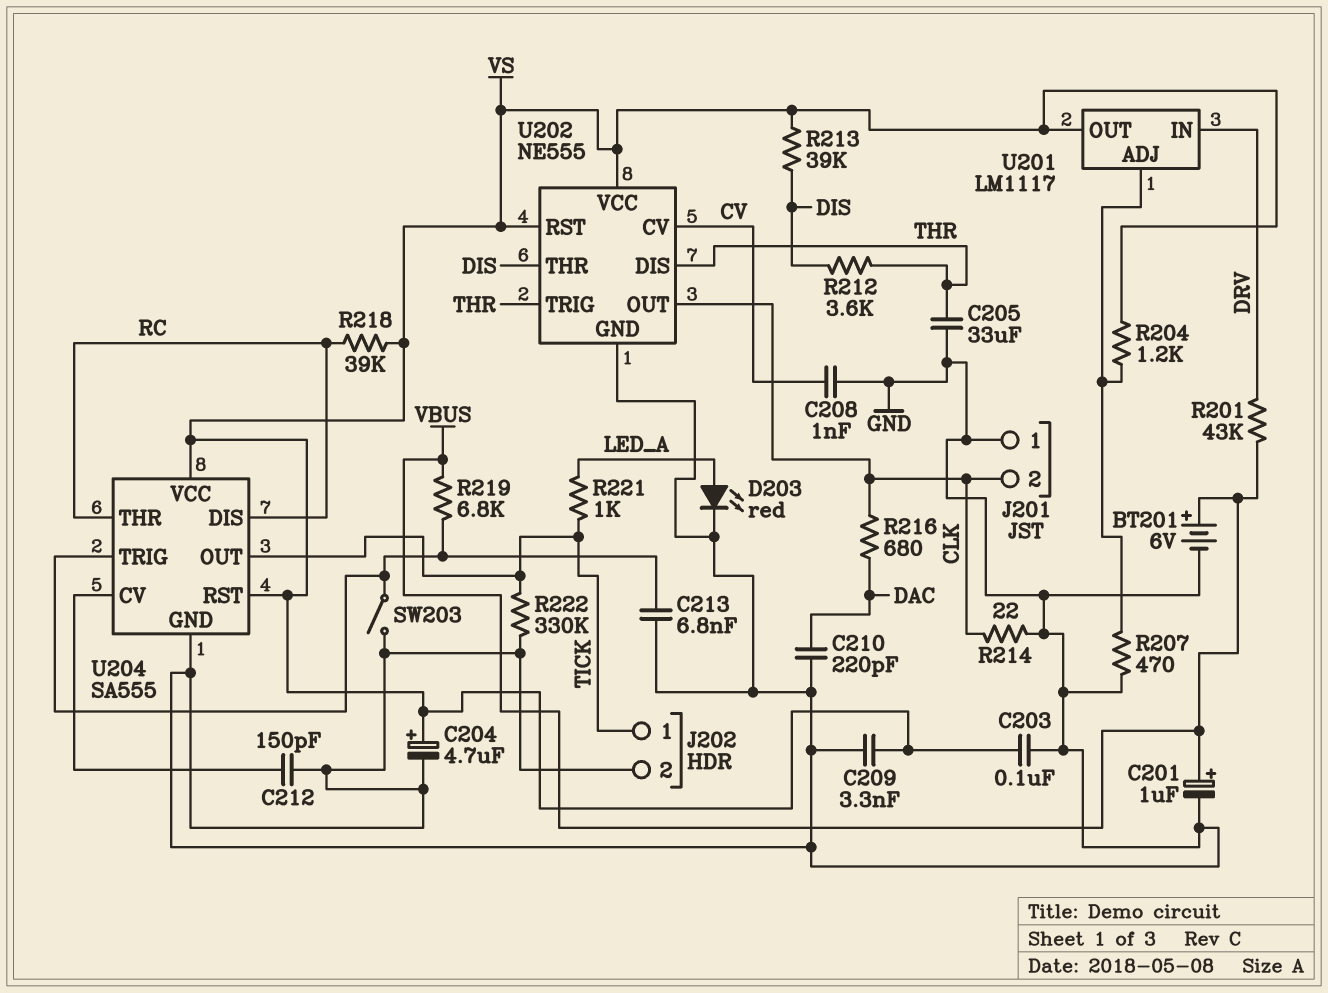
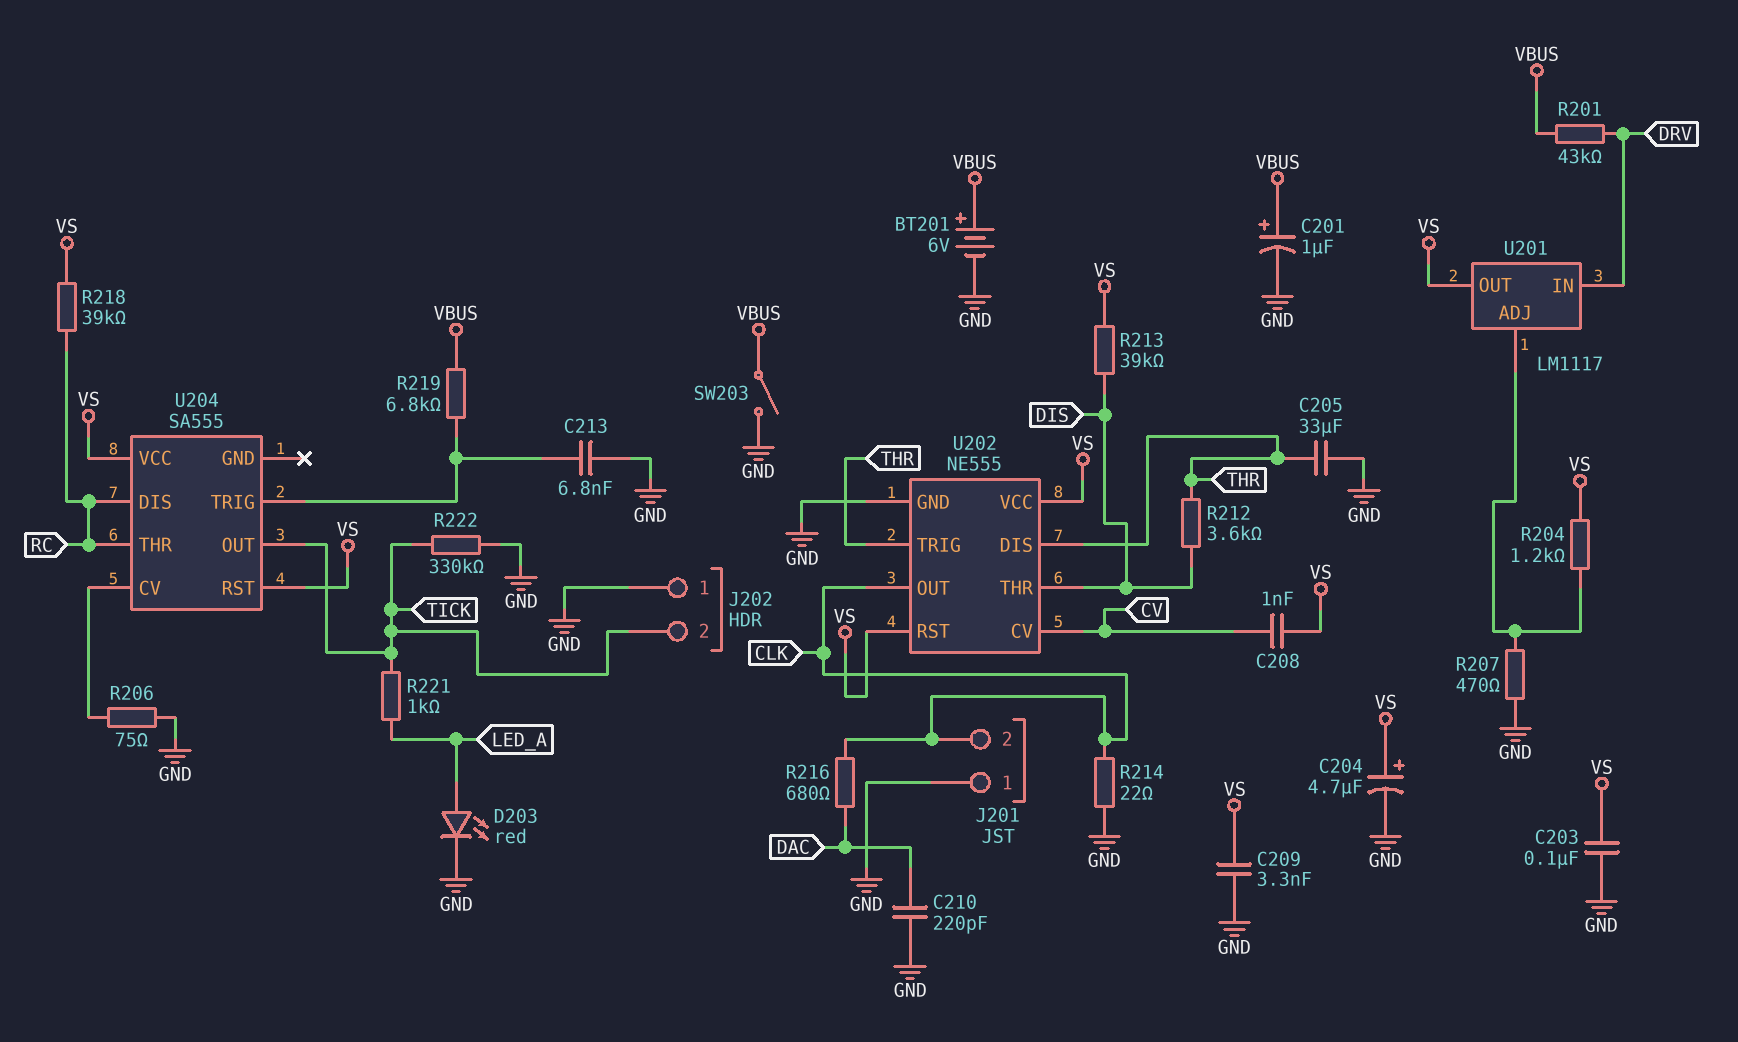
C208: 1nF (CV, GND) -> 1nF (CV, VS)
C212: 150pF (GND, U204/CV) -> none
J202 pin 1: TICK -> GND
J202 pin 2: GND -> TICK
R206: none -> 75 (GND, U204/CV)
SW203: switch (GND, U204/TRIG) -> switch (GND, VBUS)
U204 pin GND: GND -> none

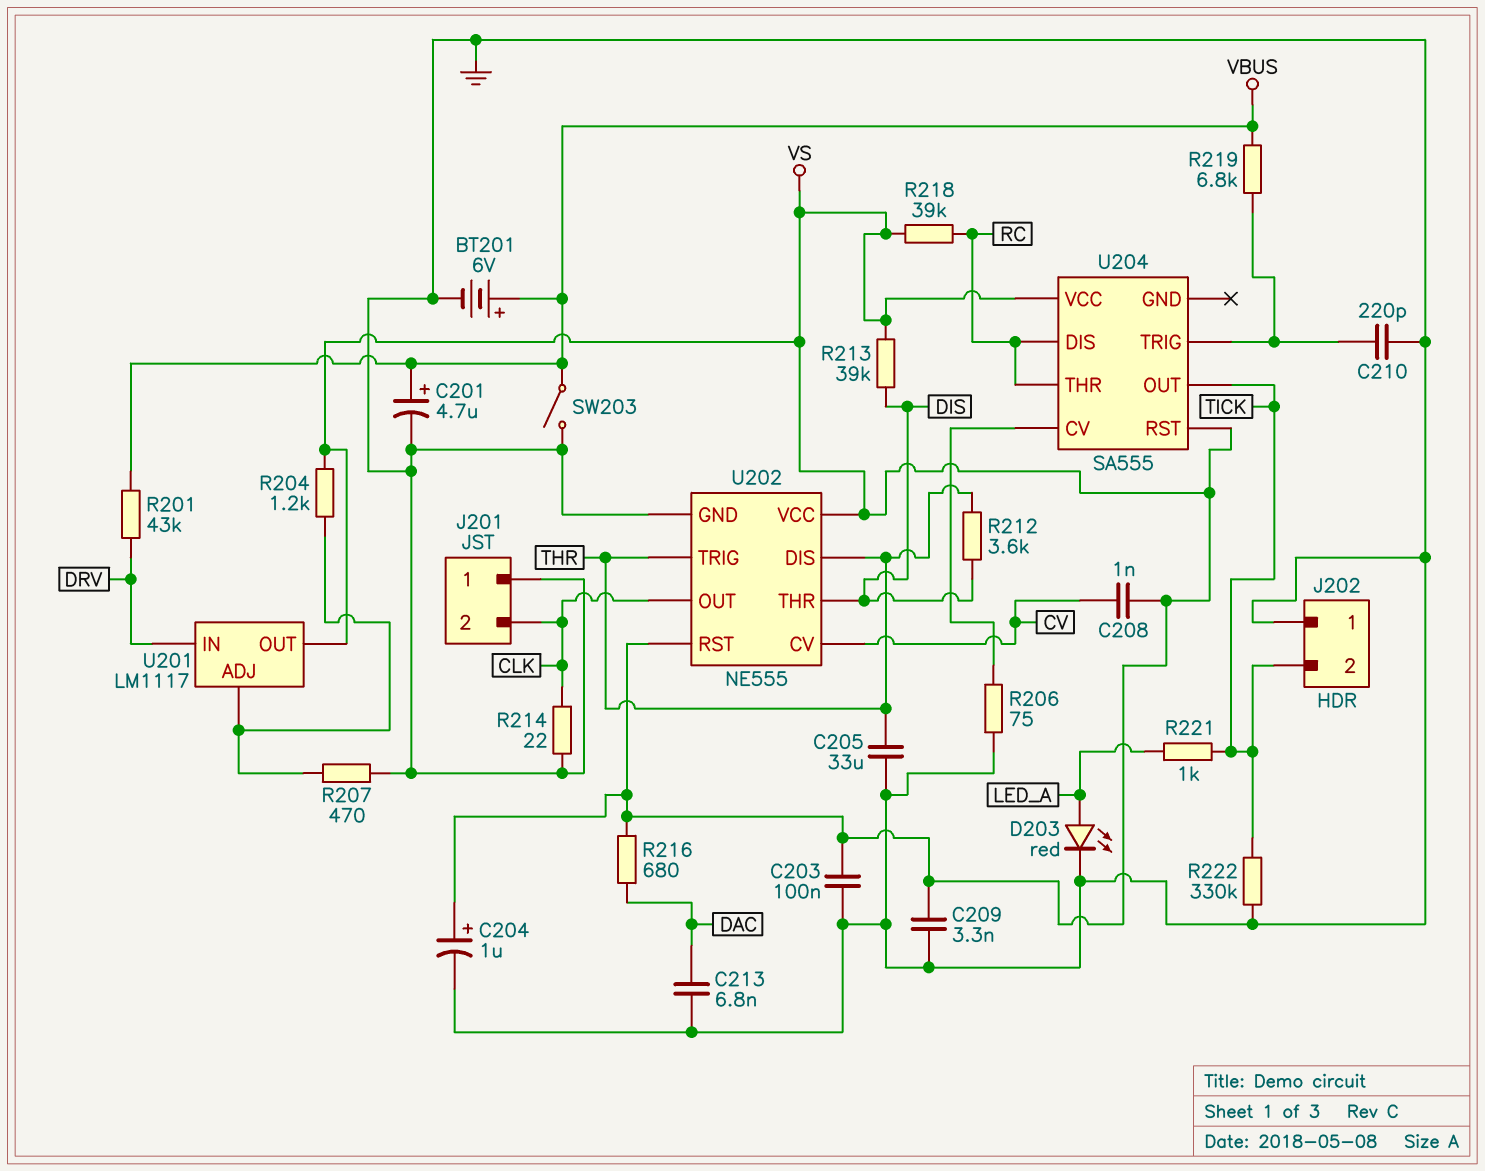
C201: 1uF (plus VBUS, minus GND) -> 4.7uF (plus VBUS, minus GND)
C204: 4.7uF (plus VS, minus GND) -> 1uF (plus VS, minus GND)
C210: 220pF (DAC, GND) -> 220pF (GND, U204/TRIG)
C213: 6.8nF (GND, U204/TRIG) -> 6.8nF (DAC, GND)
R216: 680 (CLK, DAC) -> 680 (DAC, VS)

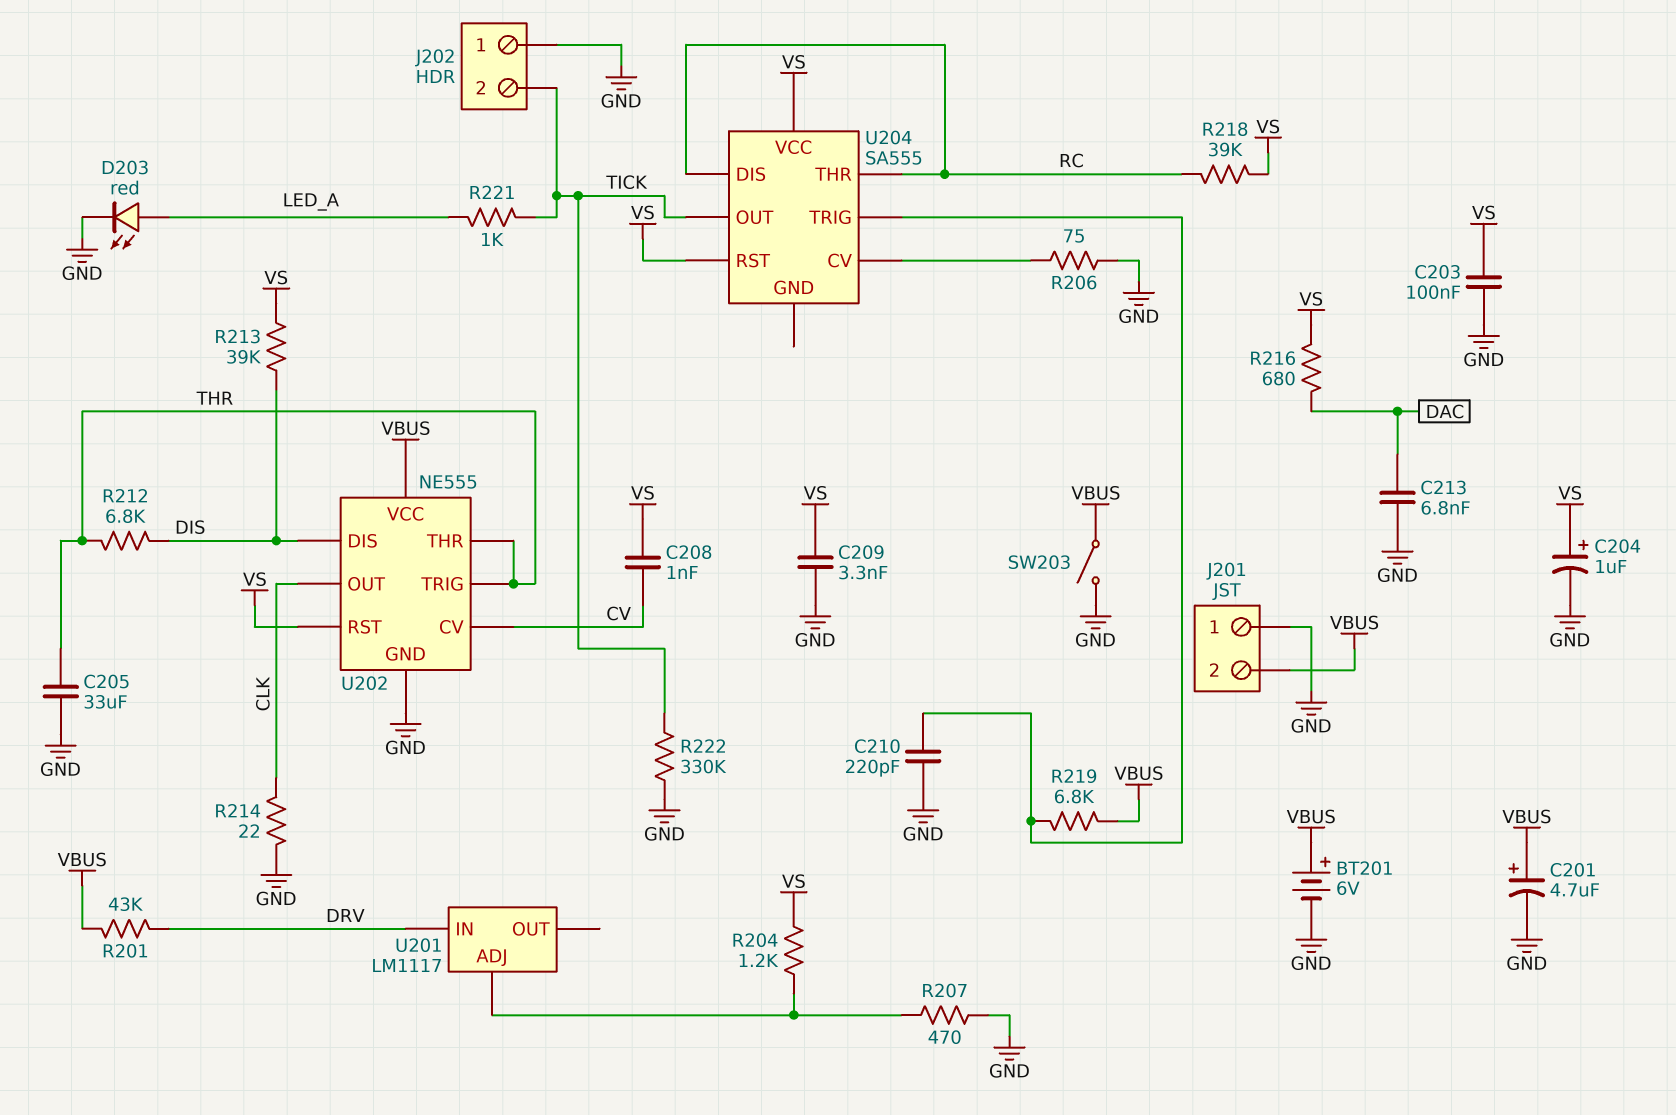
J201 pin 2: CLK -> VBUS
R212: 3.6k (DIS, THR) -> 6.8k (DIS, THR)
U201 pin OUT: VS -> none
U202 pin DIS: THR -> DIS
U202 pin THR: DIS -> THR
U202 pin VCC: VS -> VBUS

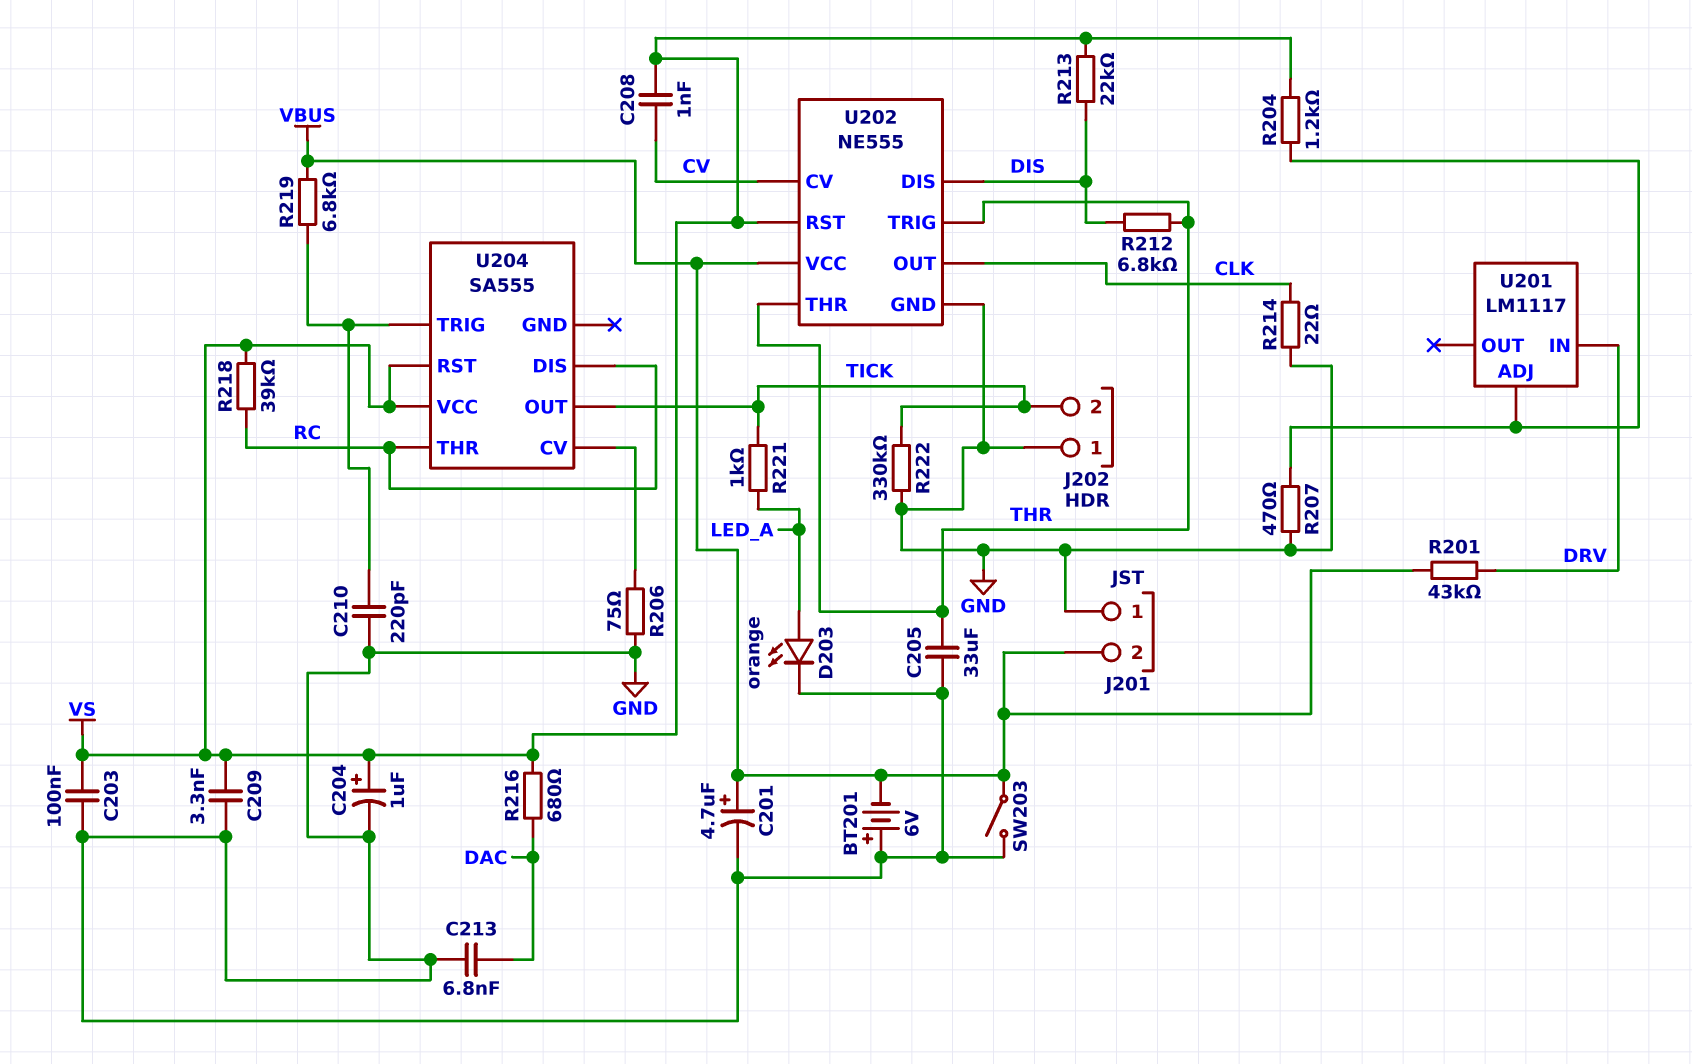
BT201: 6V (plus VBUS, minus GND) -> 6V (plus GND, minus VBUS)
D203: LED red (A LED_A, K GND) -> LED orange (A LED_A, K GND)
R213: 39k (DIS, VS) -> 22k (DIS, VS)

